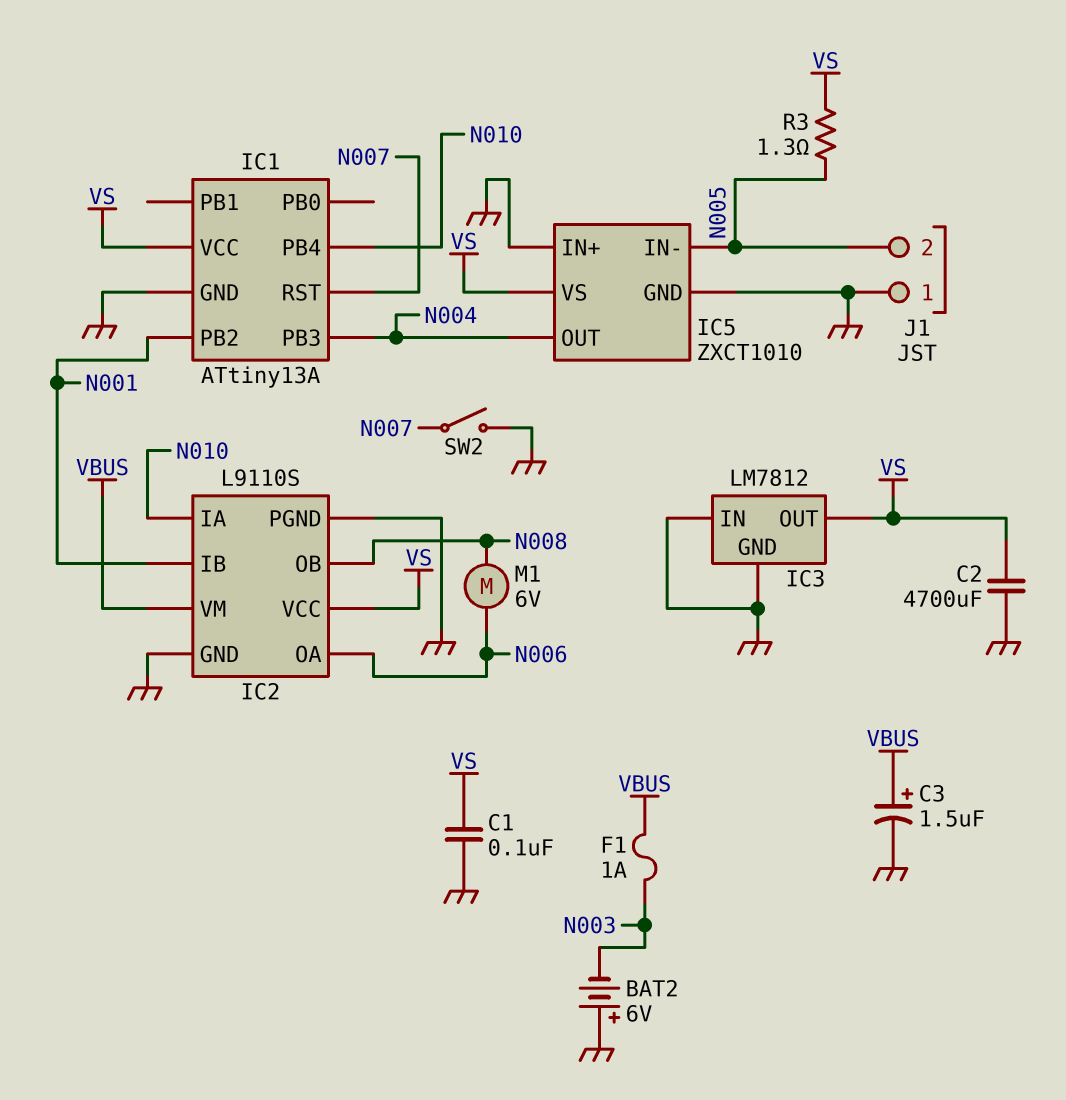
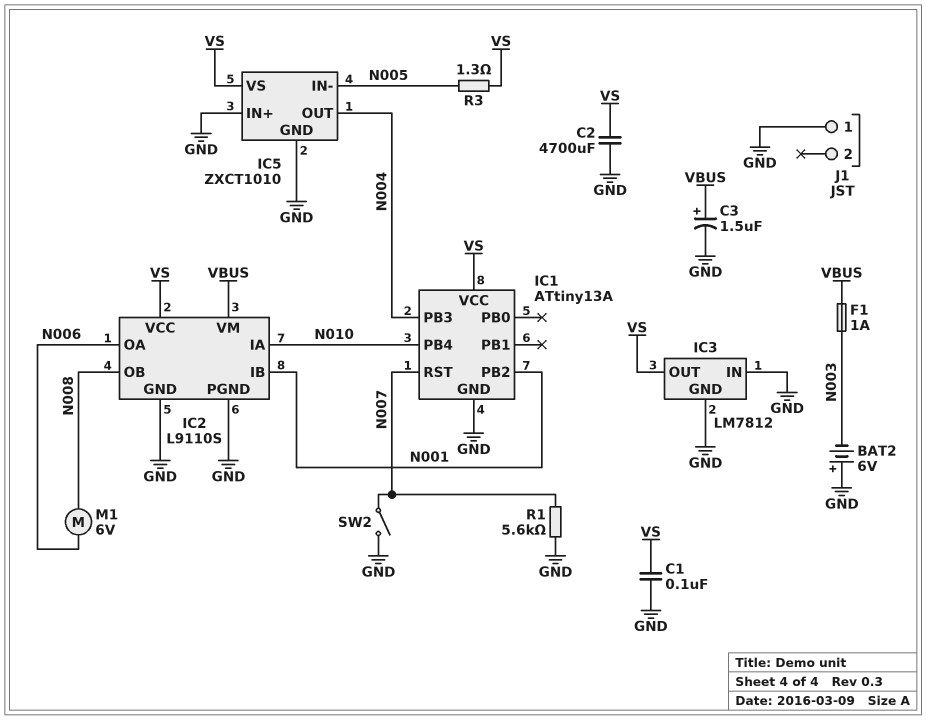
J1 pin 2: N005 -> none
R1: none -> 5.6k (GND, N007)

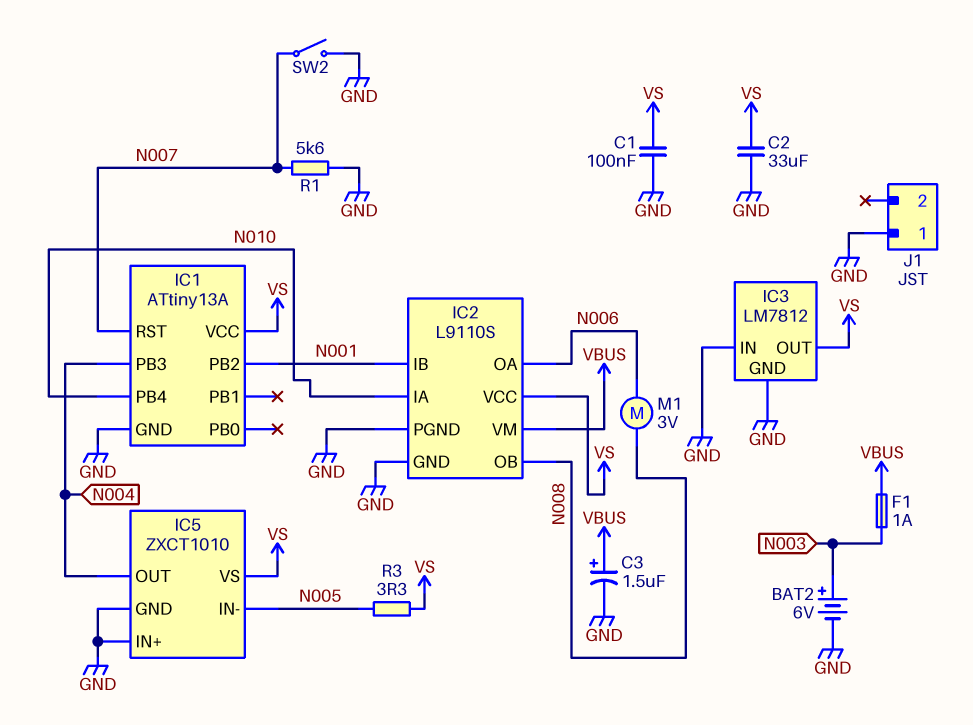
BAT2: 6V (plus GND, minus N003) -> 6V (plus N003, minus GND)
C2: 4700uF (GND, VS) -> 33uF (GND, VS)
M1: motor 6V (N006, N008) -> motor 3V (N006, N008)
R3: 1.3 (N005, VS) -> 3.3 (N005, VS)

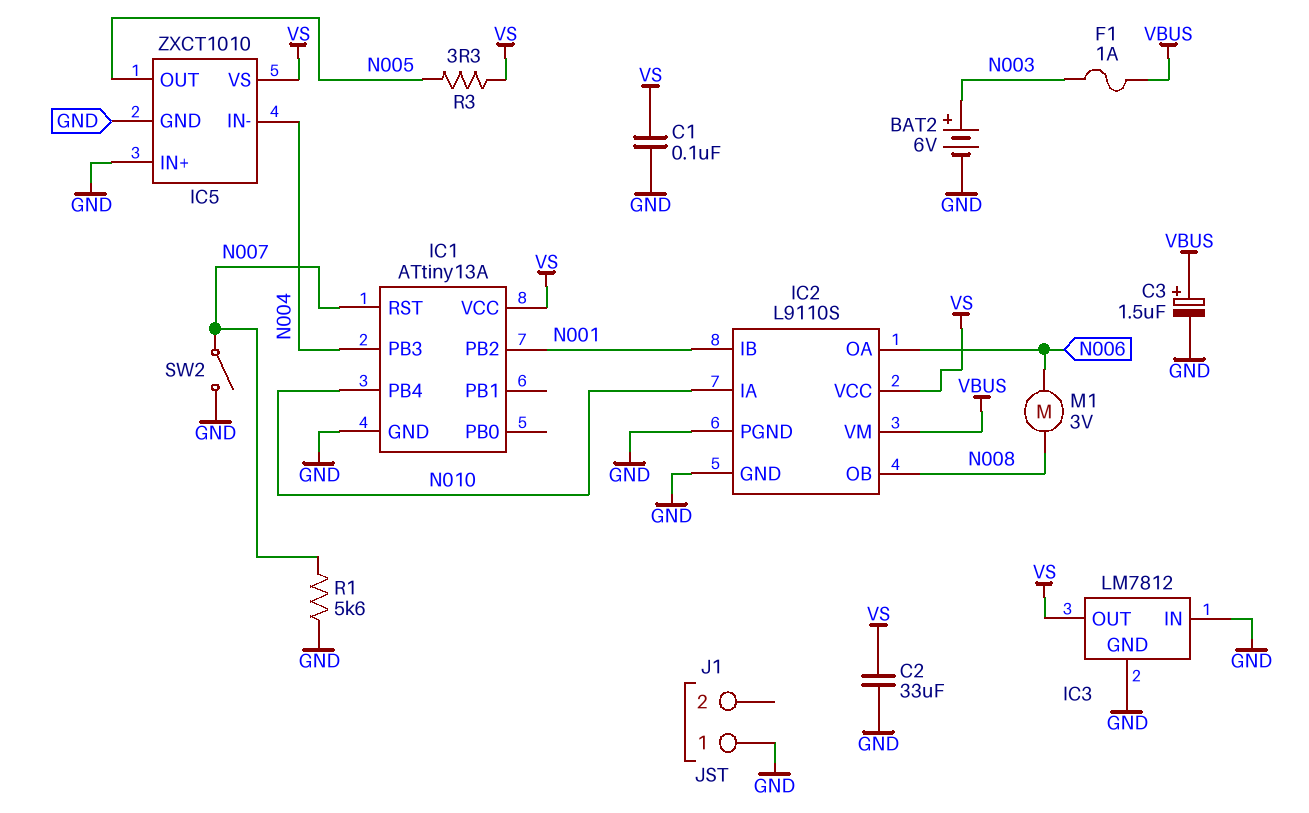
IC5 pin IN-: N005 -> N004
IC5 pin OUT: N004 -> N005

